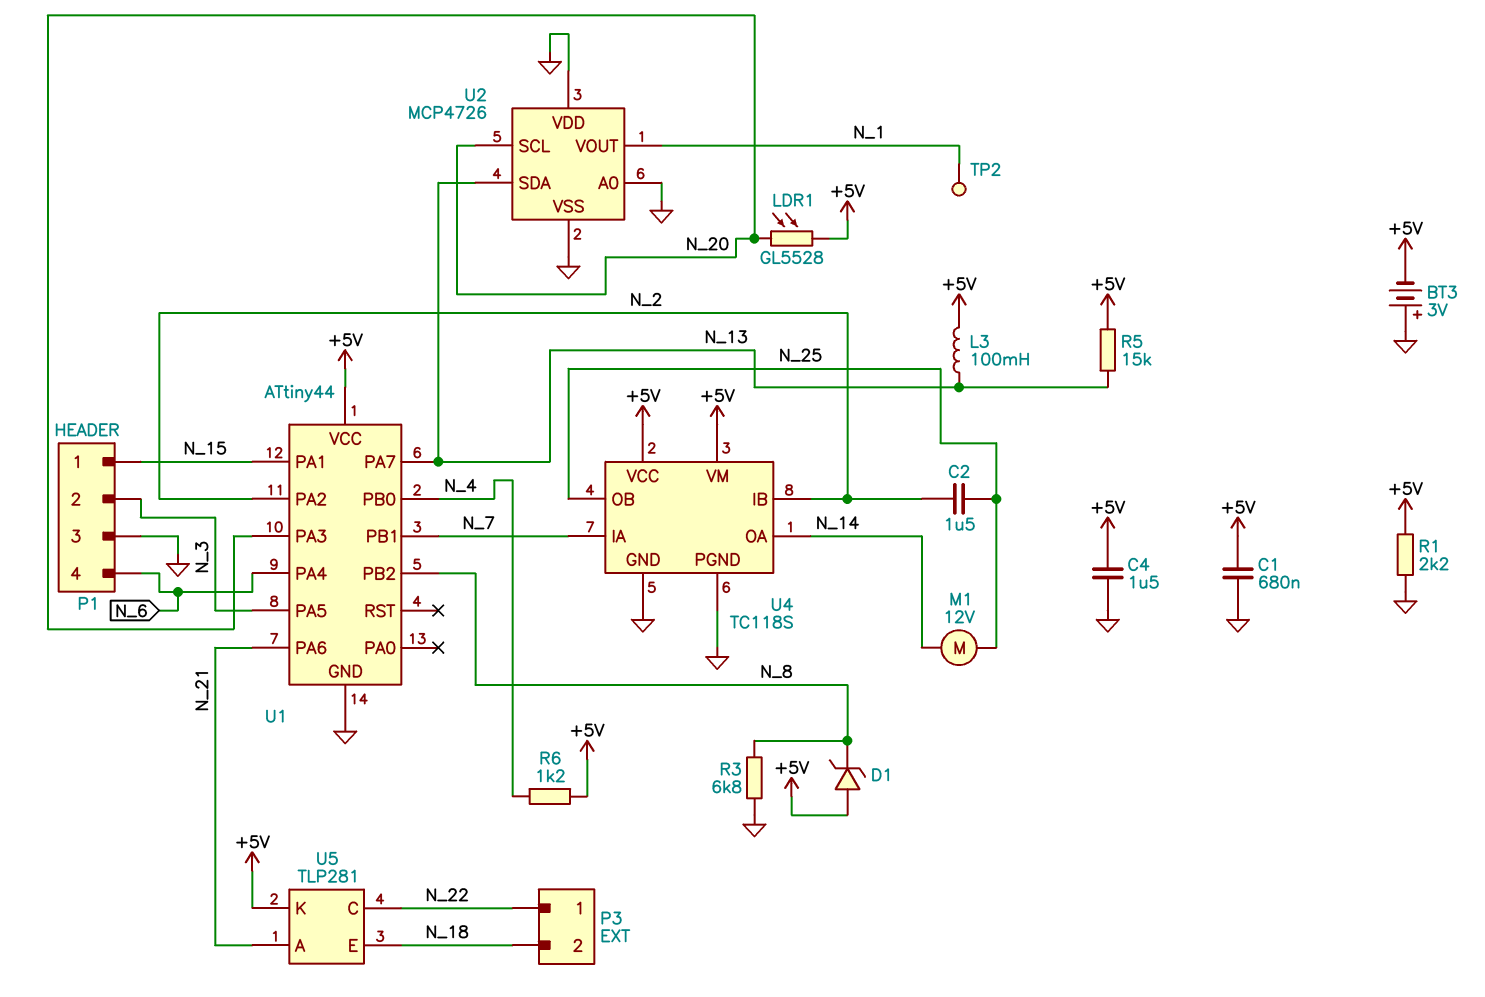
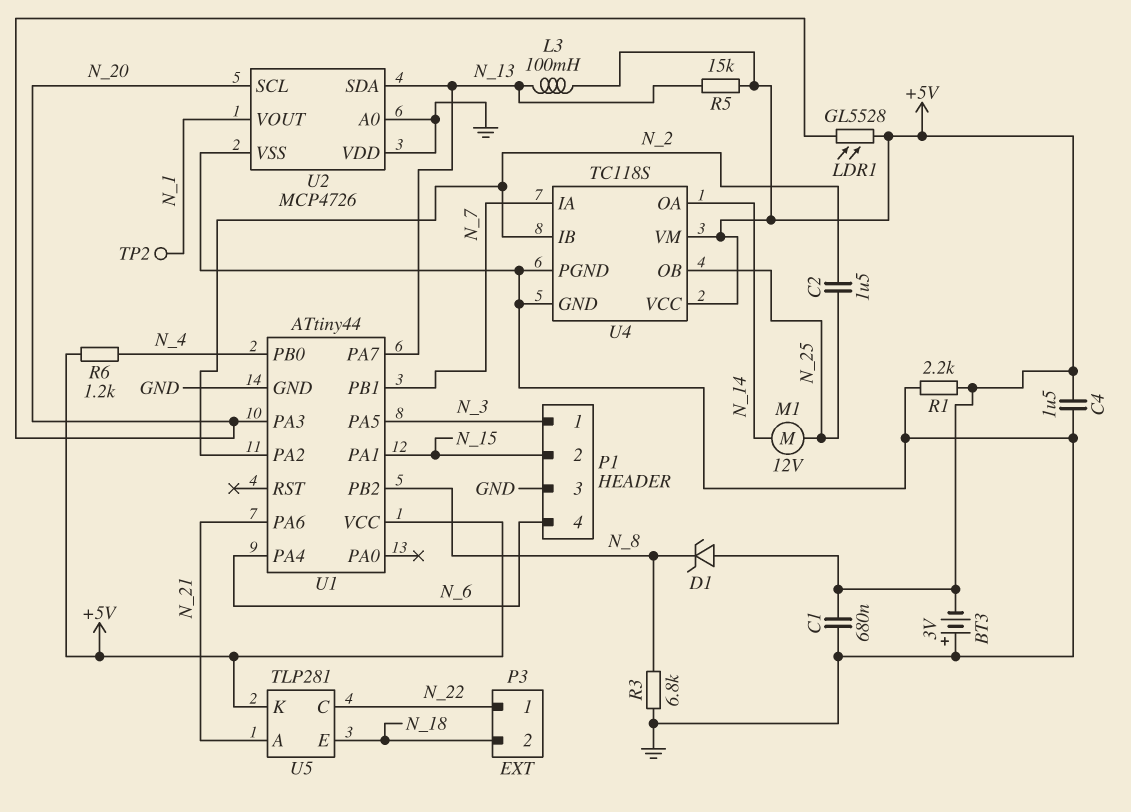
P1 pin 1: N_15 -> N_3
P1 pin 2: N_3 -> N_15

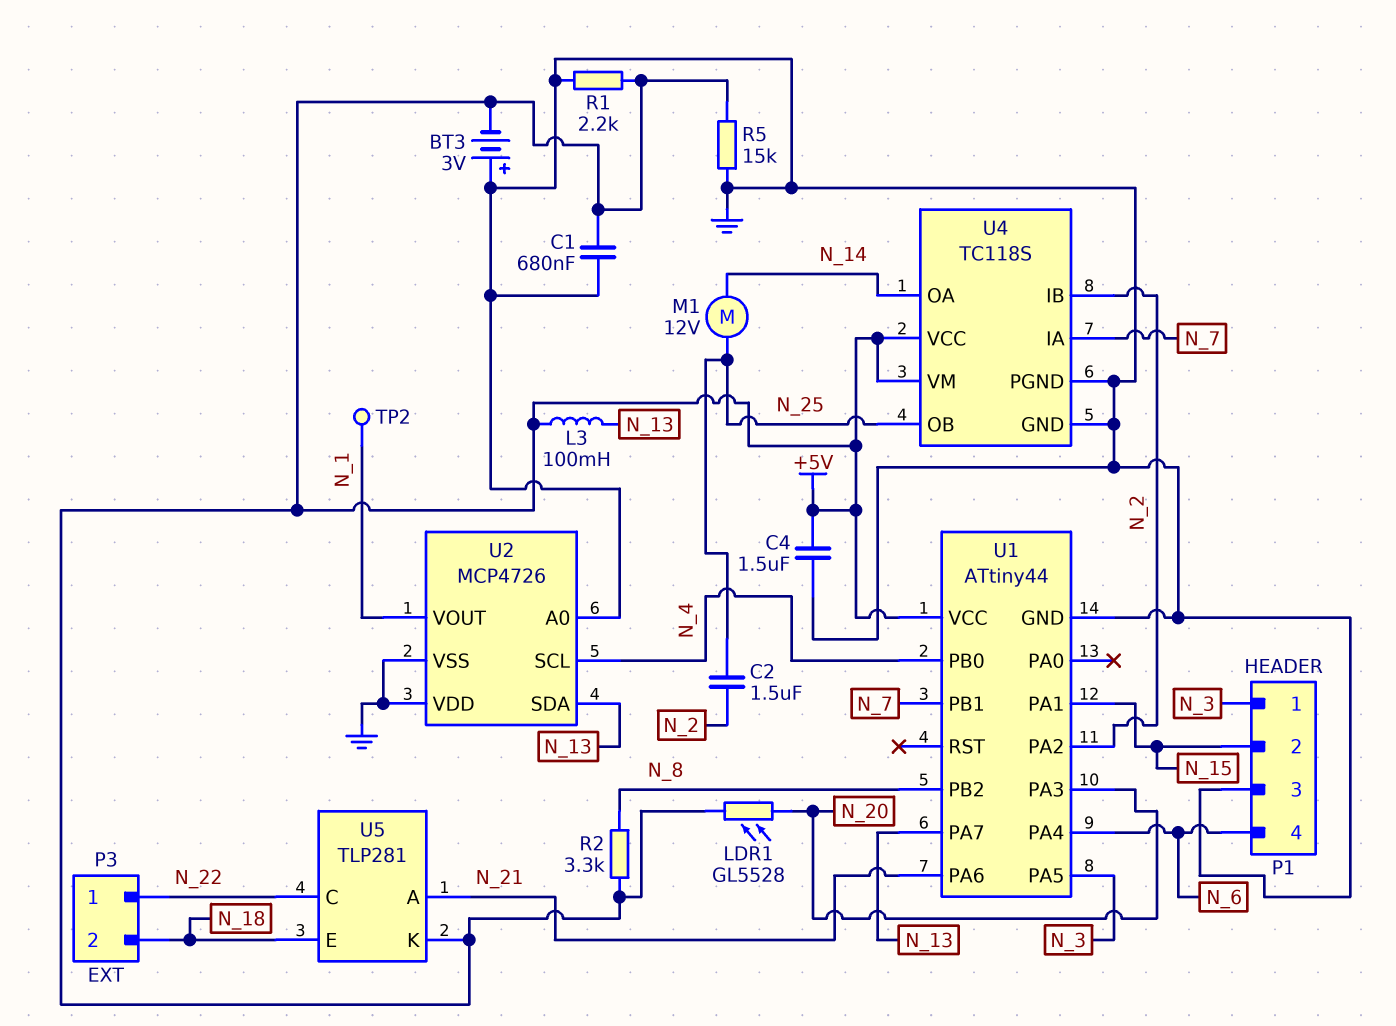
D1: zener (A +5V, K N_8) -> none
R2: none -> 3.3k (+5V, N_8)
R3: 6.8k (GND, N_8) -> none
R5: 15k (+5V, N_13) -> 15k (+5V, GND)
R6: 1.2k (+5V, N_4) -> none
U2 pin SCL: N_20 -> N_4

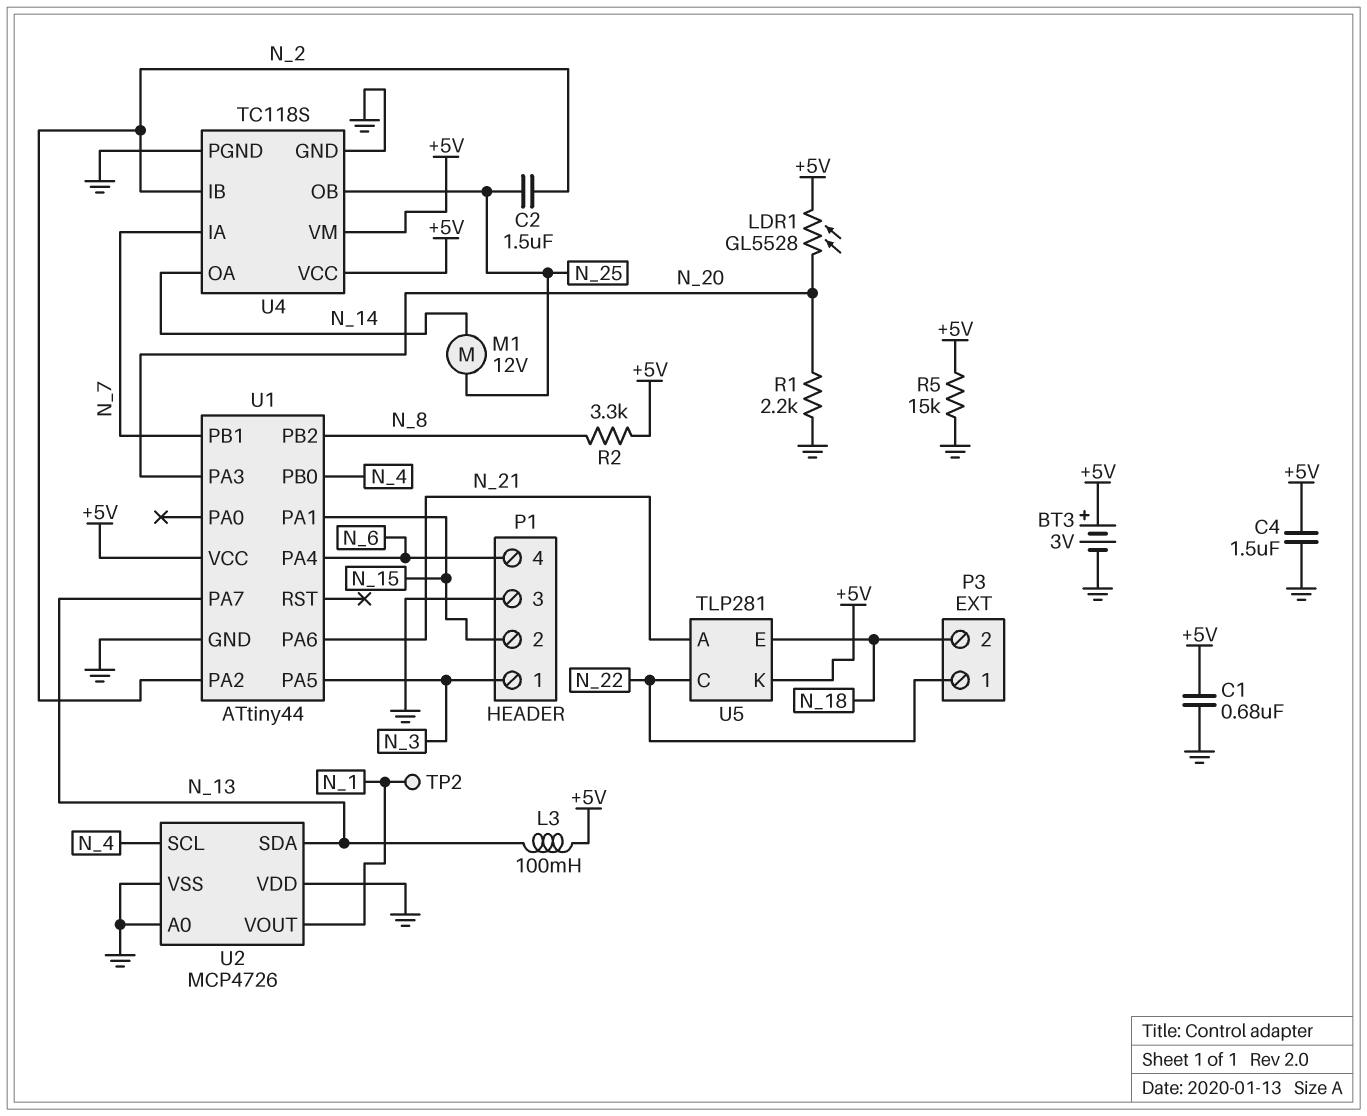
BT3: 3V (plus GND, minus +5V) -> 3V (plus +5V, minus GND)
R1: 2.2k (+5V, GND) -> 2.2k (GND, N_20)

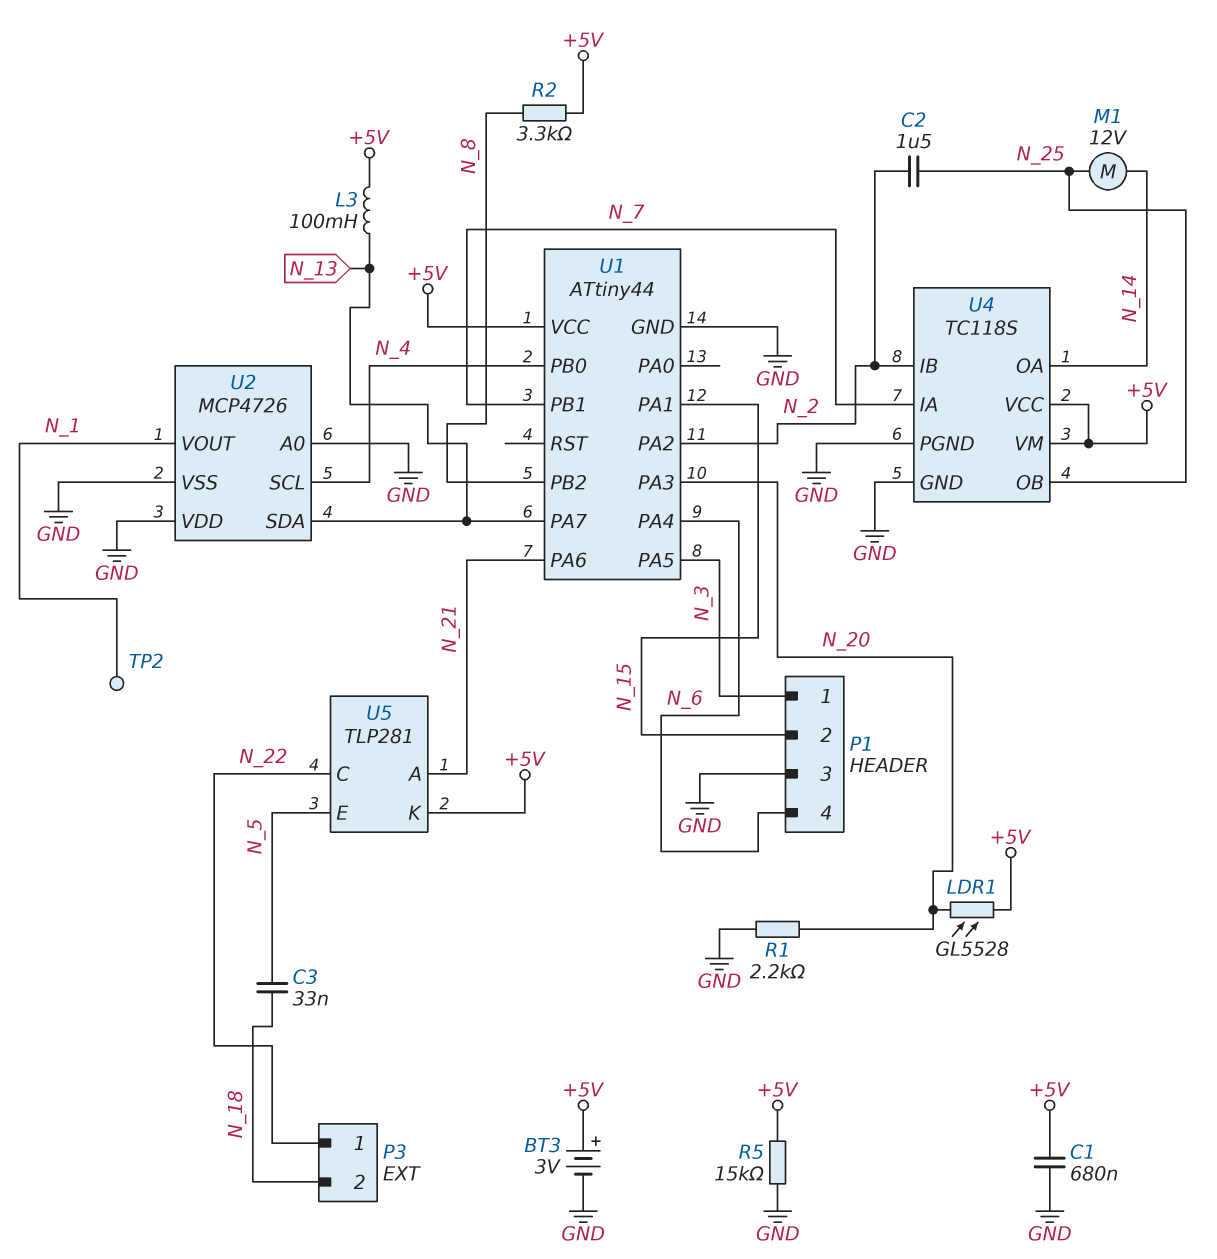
C3: none -> 33nF (N_5, N_18)
C4: 1.5uF (+5V, GND) -> none
U5 pin E: N_18 -> N_5

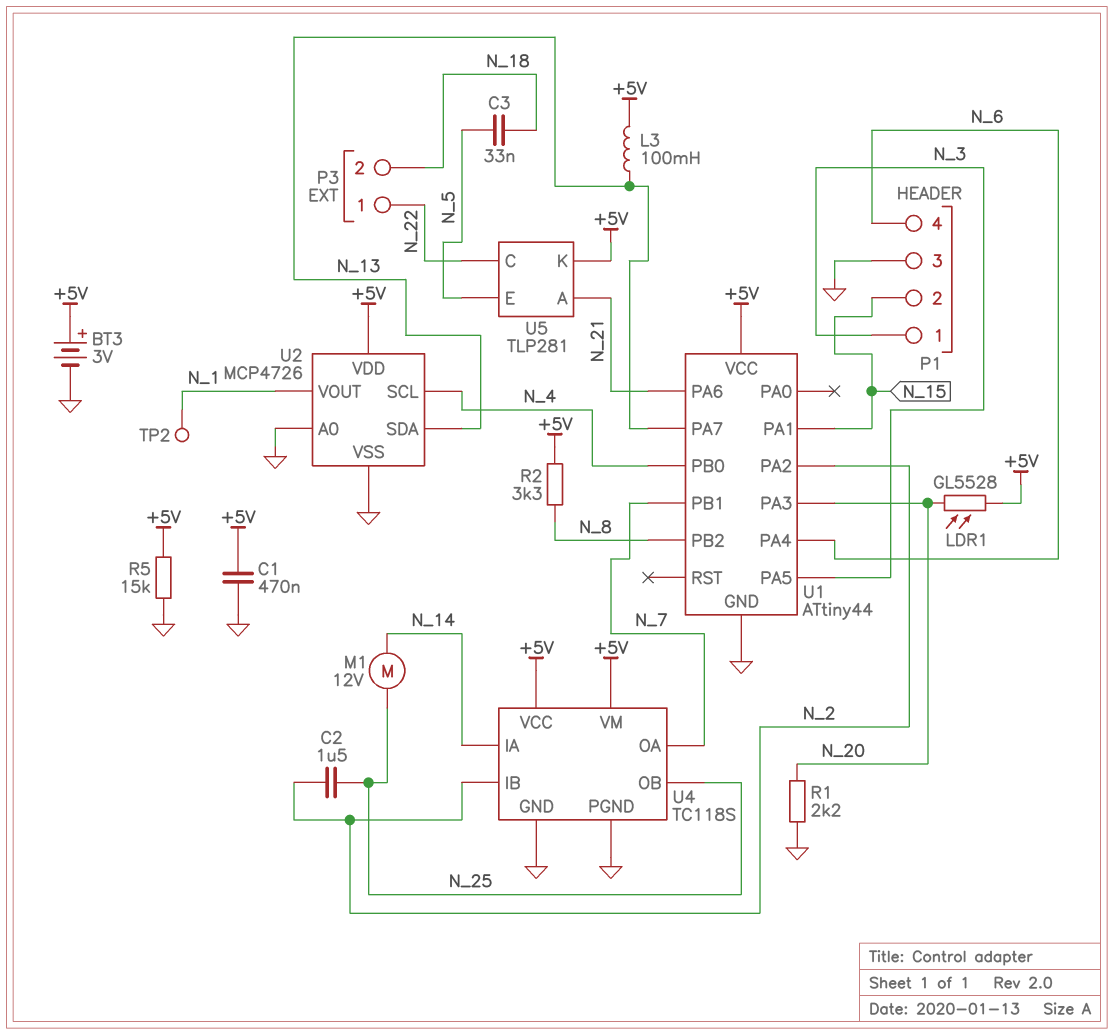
C1: 680nF (+5V, GND) -> 470nF (+5V, GND)
U2 pin VDD: GND -> +5V
U4 pin IA: N_7 -> N_14
U4 pin OA: N_14 -> N_7

